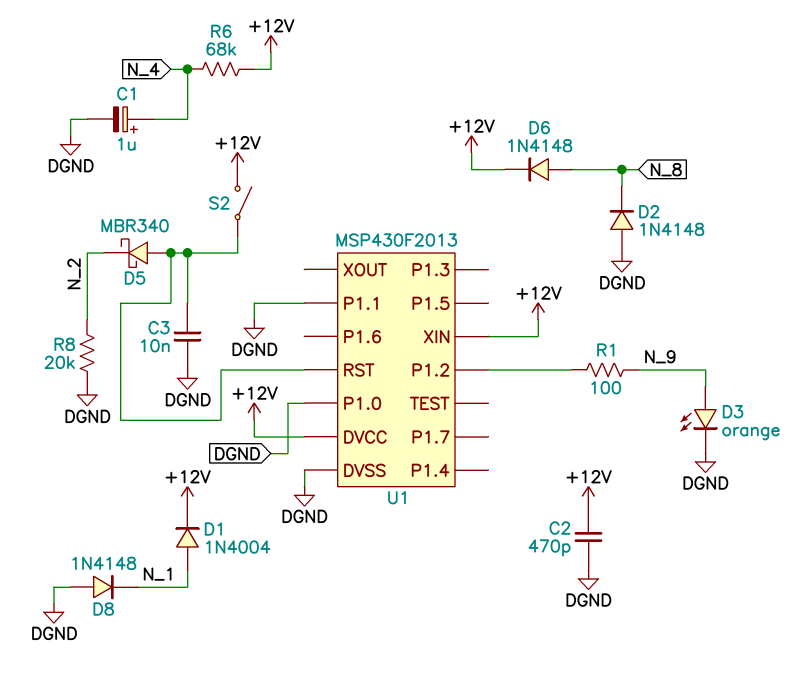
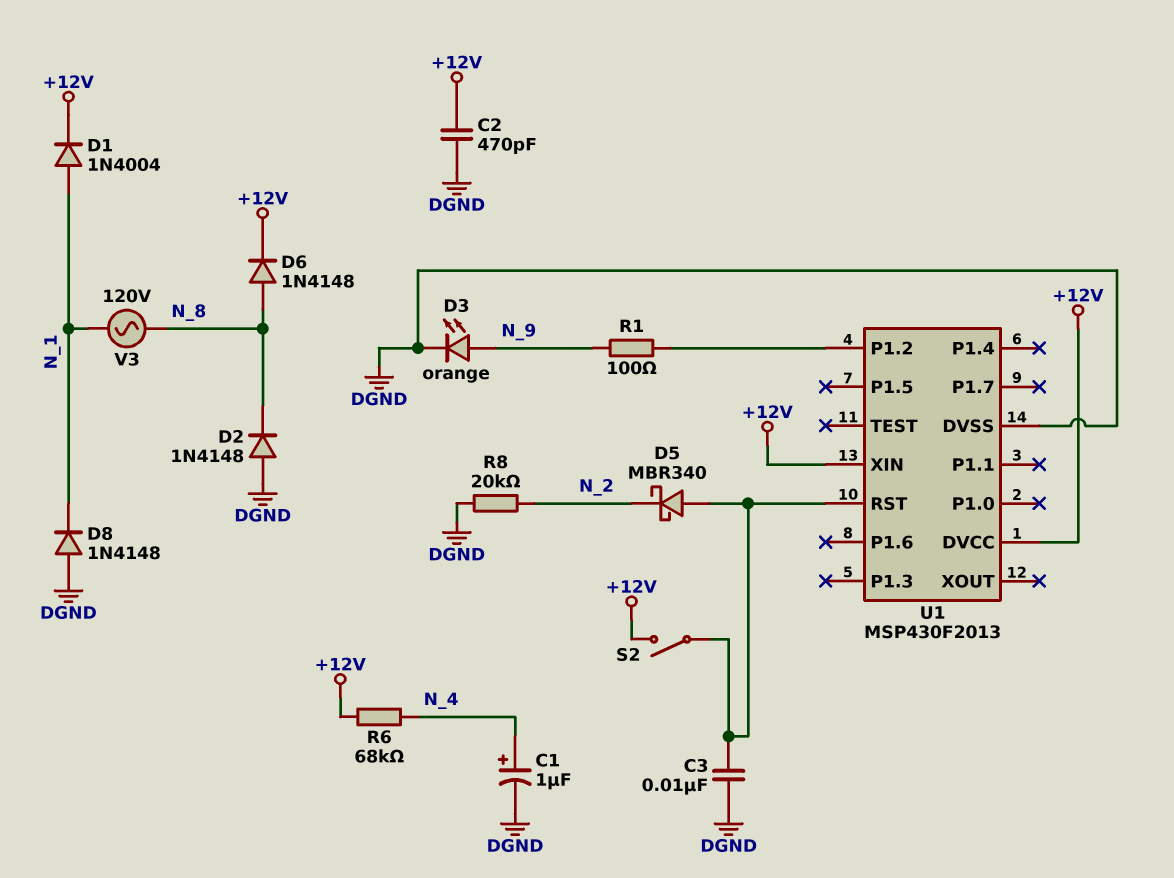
U1 pin P1.0: DGND -> none
U1 pin P1.1: DGND -> none
V3: none -> AC 120V (N_1, N_8)

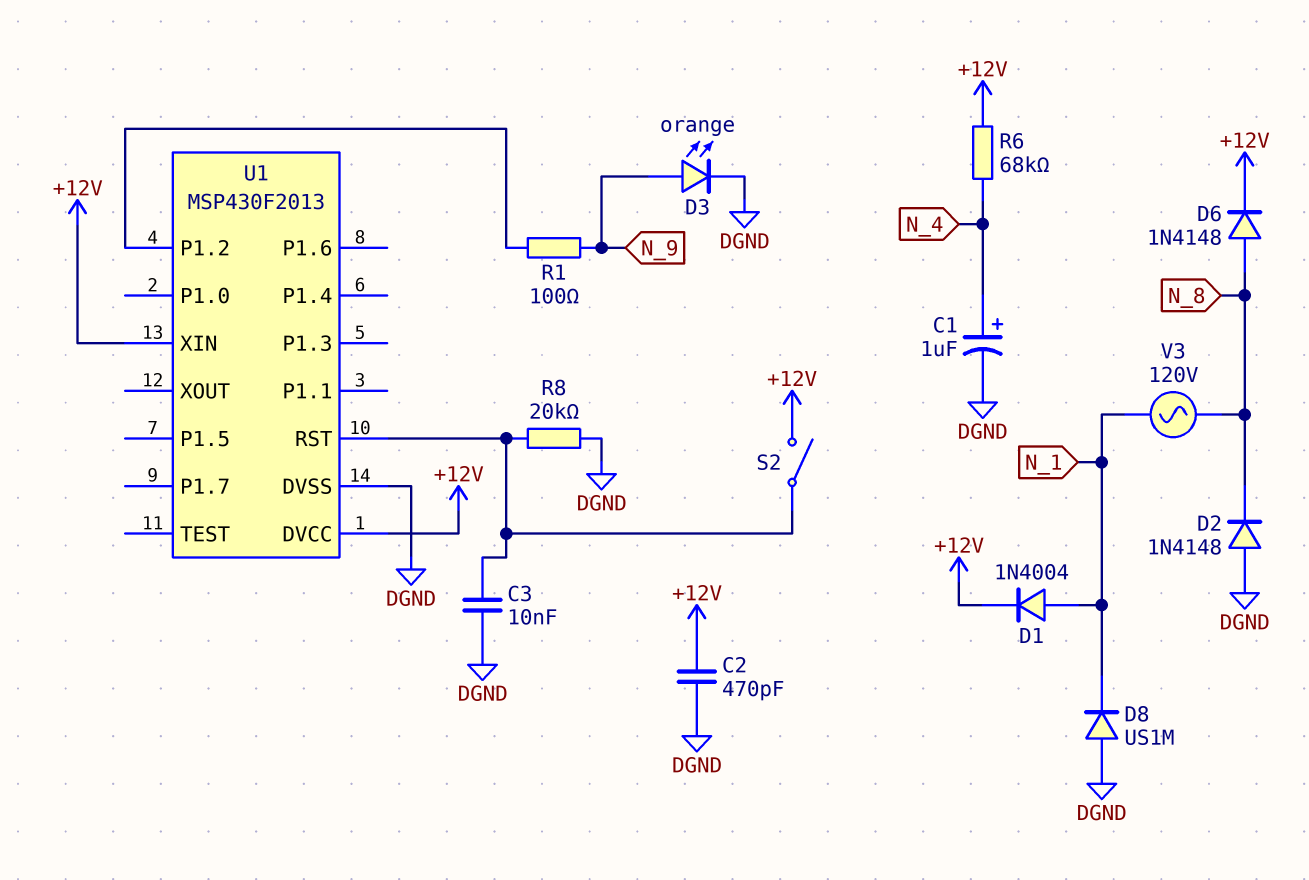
D5: schottky MBR340 (A U1/RST, K N_2) -> none
D8: diode 1N4148 (A DGND, K N_1) -> diode US1M (A DGND, K N_1)
R8: 20k (DGND, N_2) -> 20k (DGND, U1/RST)

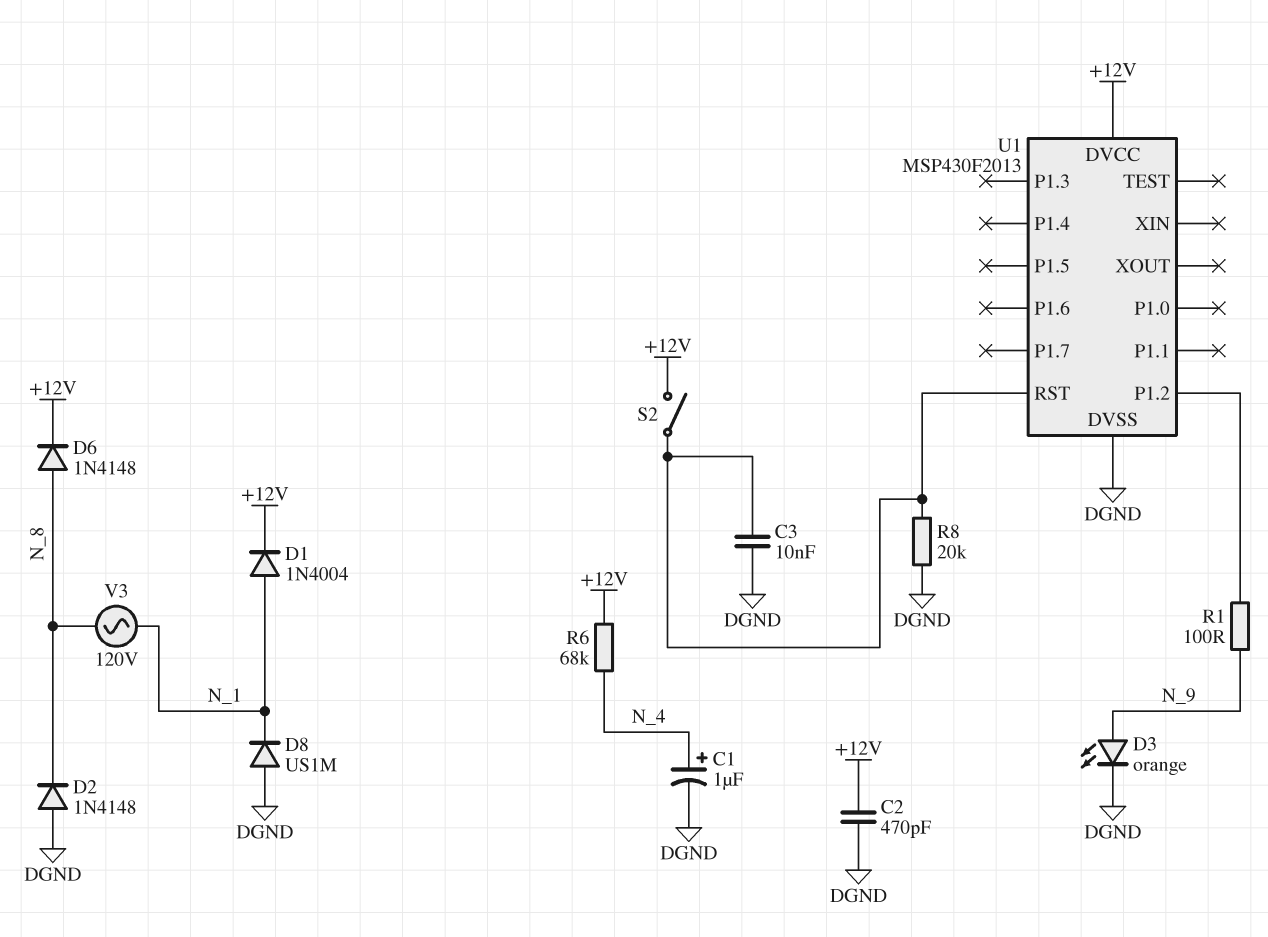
U1 pin XIN: +12V -> none

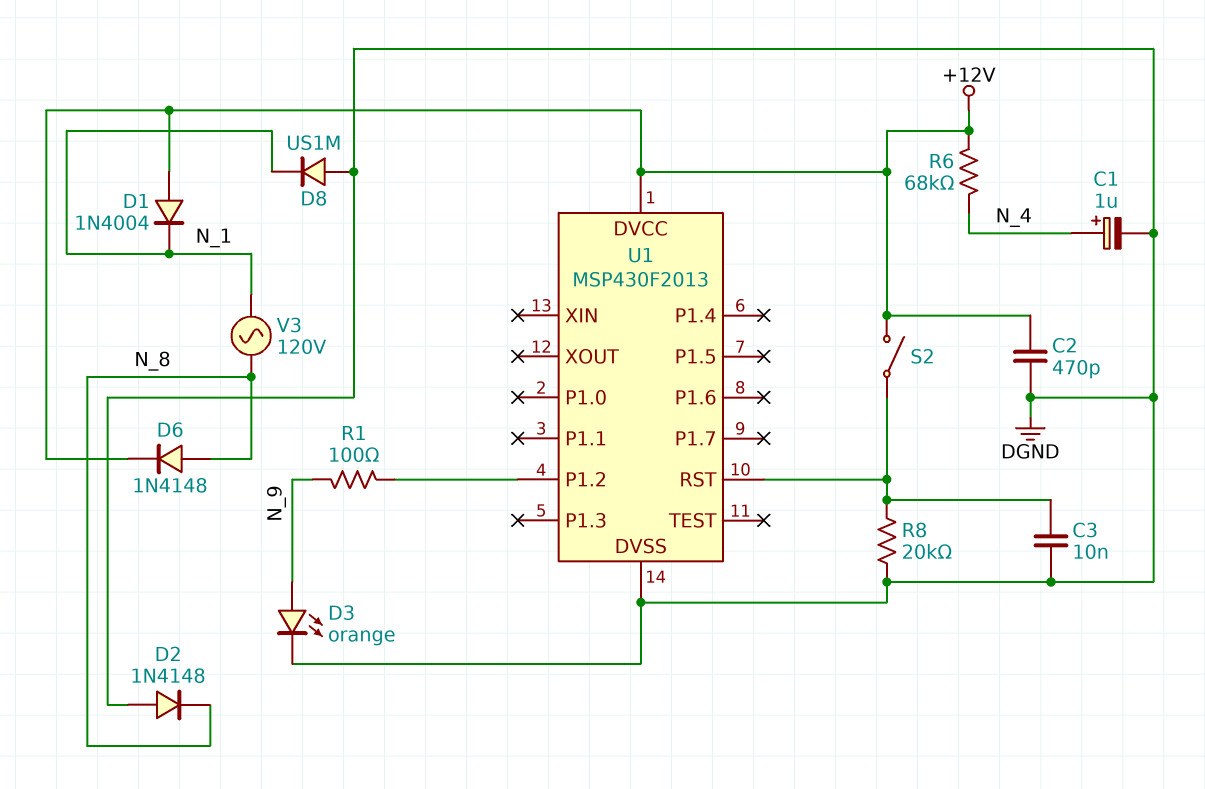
D1: diode 1N4004 (A N_1, K +12V) -> diode 1N4004 (A +12V, K N_1)

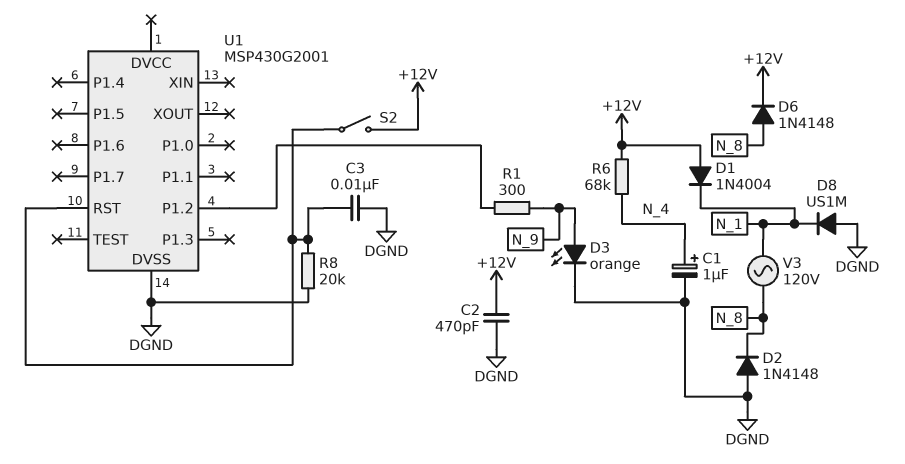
R1: 100 (N_9, U1/P1.2) -> 300 (N_9, U1/P1.2)
U1: MSP430F2013 -> MSP430G2001
U1 pin DVCC: +12V -> none

